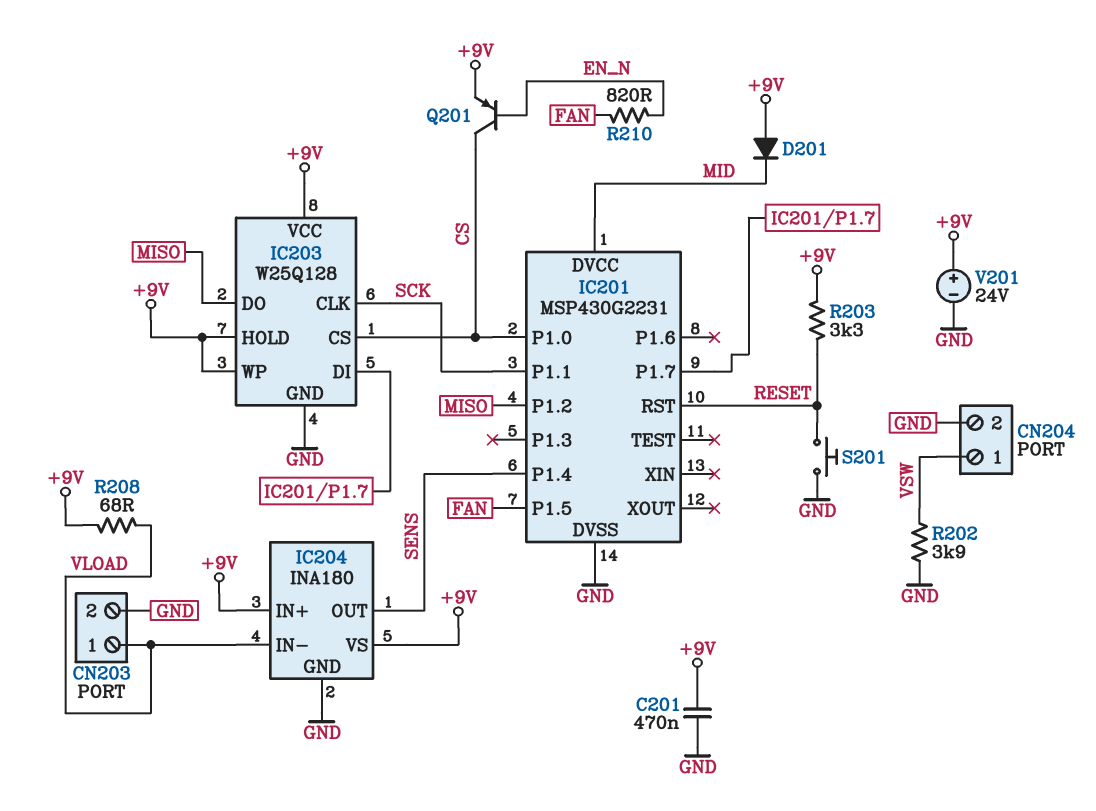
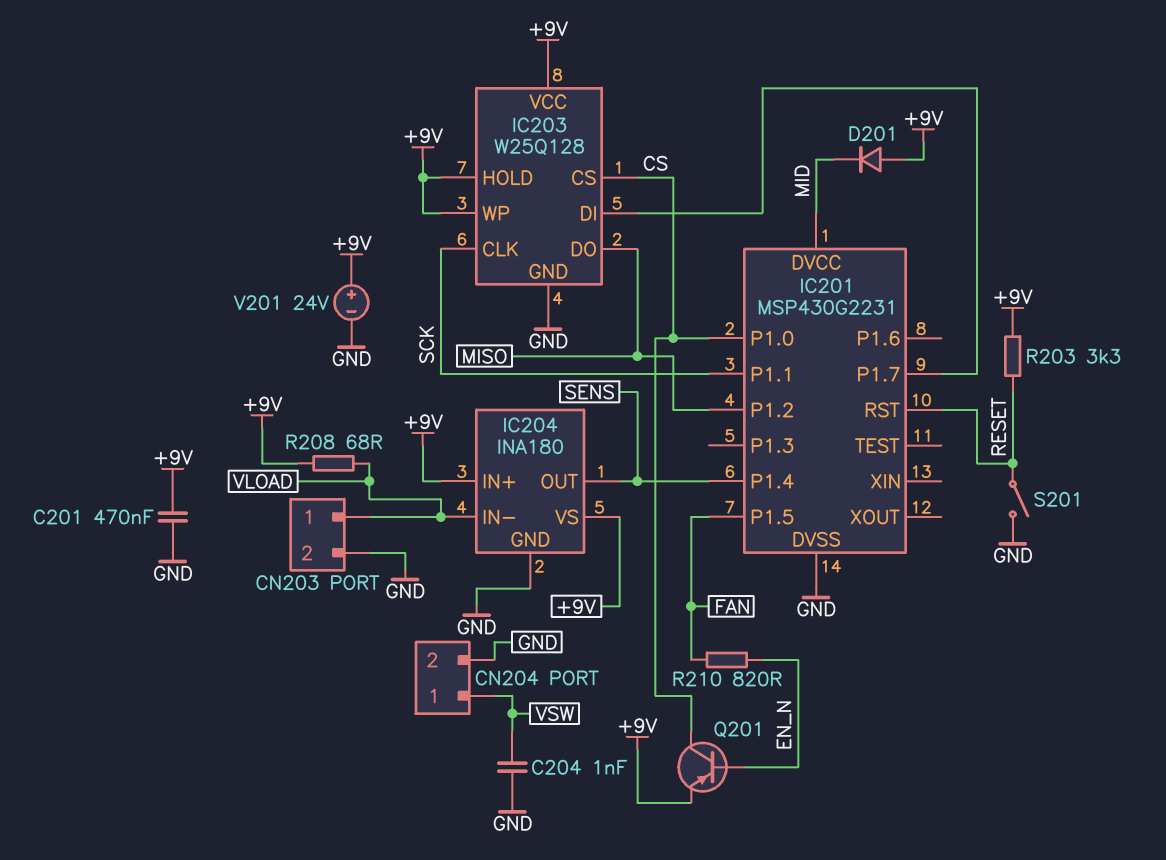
C204: none -> 1nF (GND, VSW)
R202: 3.9k (GND, VSW) -> none
S201: button (GND, RESET) -> switch (GND, RESET)

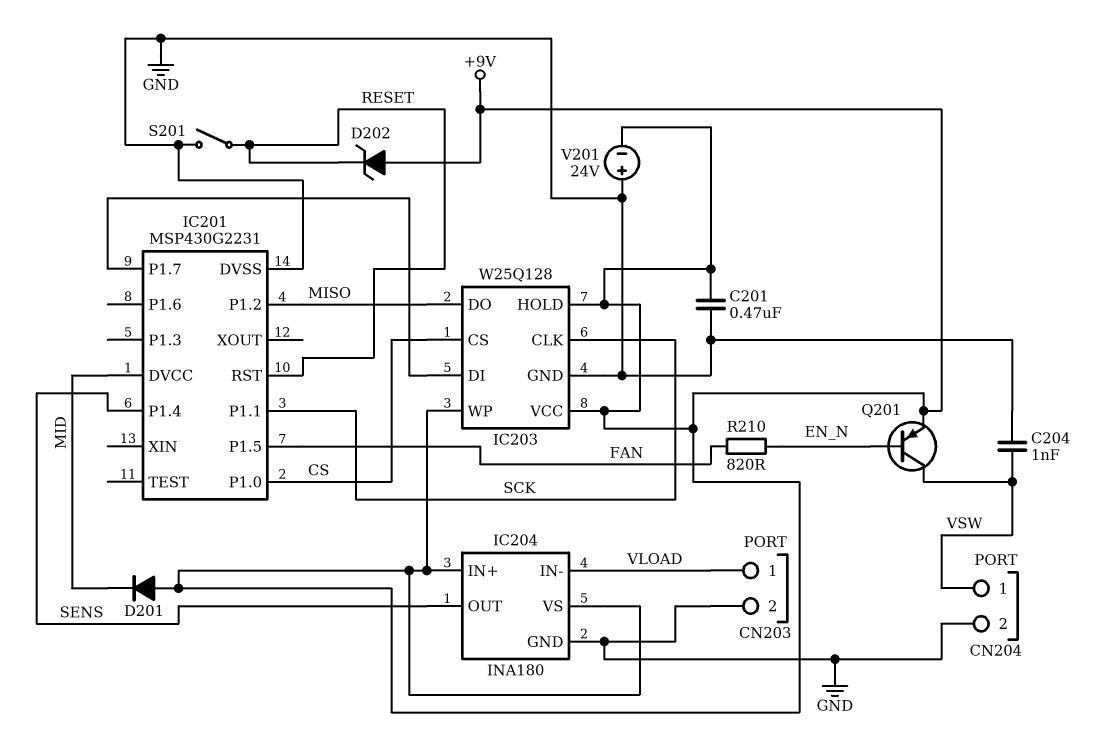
D202: none -> zener (A +9V, K RESET)
Q201: PNP (B EN_N, C CS, E +9V) -> PNP (B EN_N, C VSW, E +9V)
R203: 3.3k (+9V, RESET) -> none
R208: 68 (+9V, VLOAD) -> none
V201: 24V (plus +9V, minus GND) -> 24V (plus GND, minus +9V)

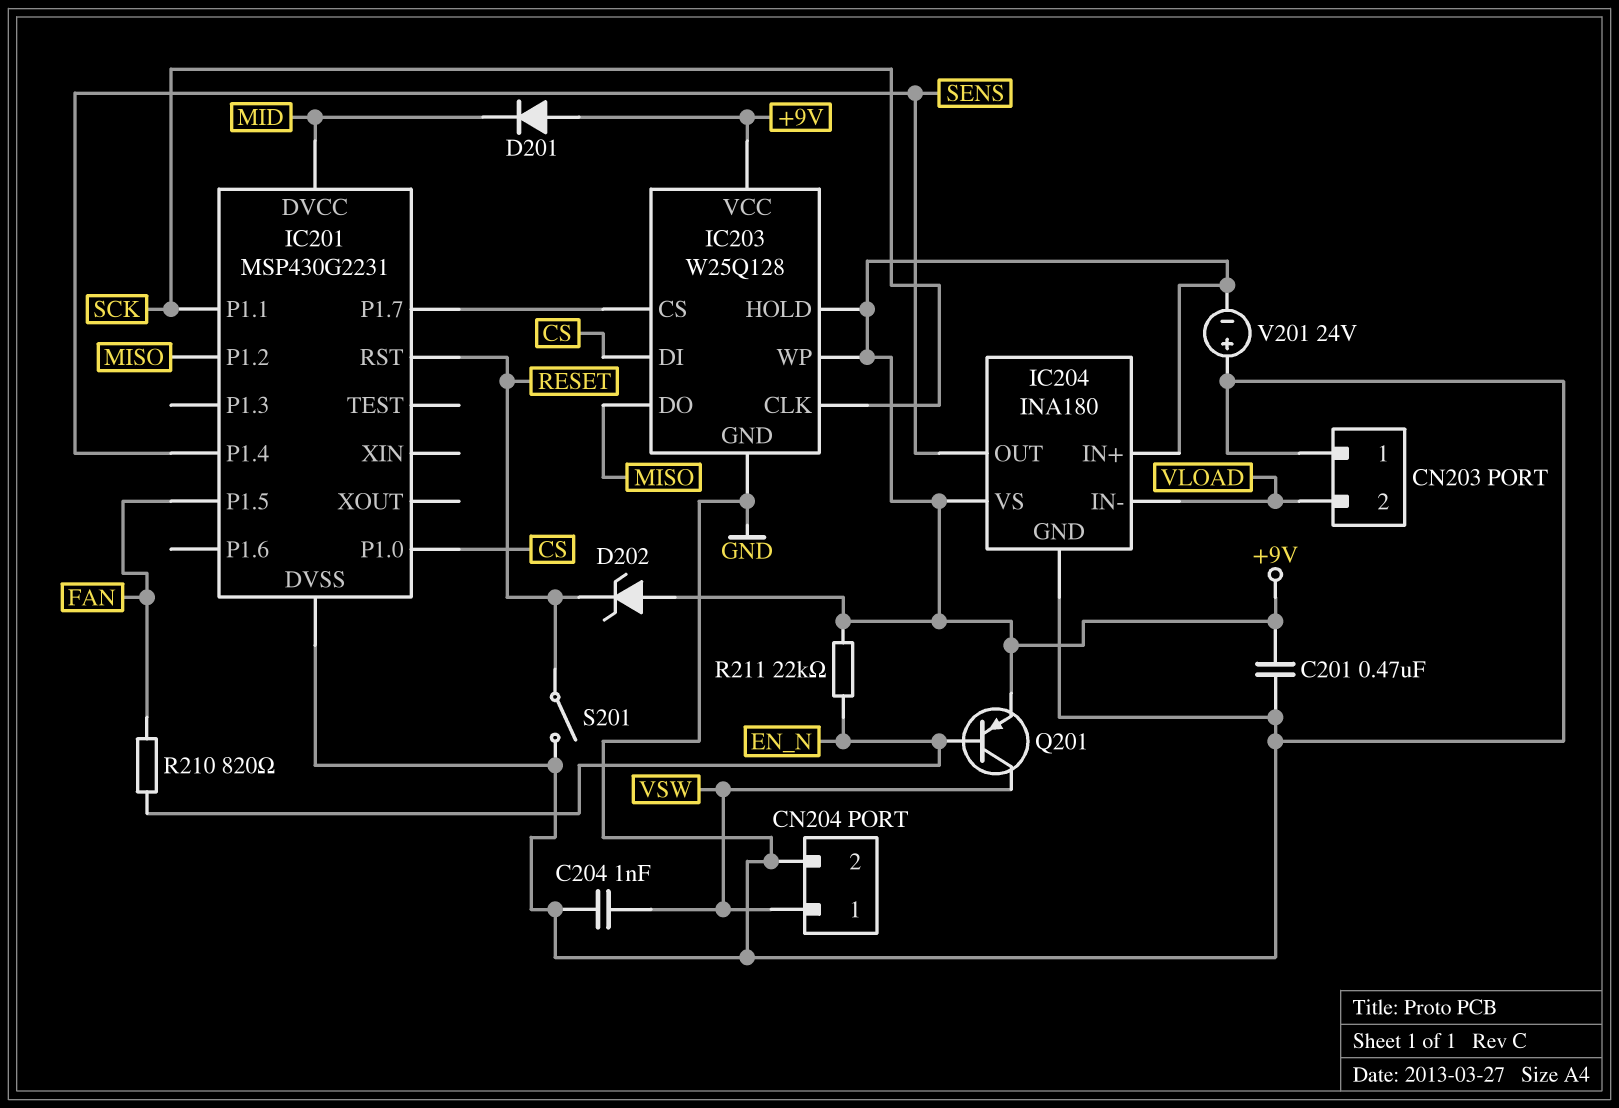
CN203 pin 1: VLOAD -> GND
CN203 pin 2: GND -> VLOAD
IC203 pin CS: CS -> IC201/P1.7
IC203 pin DI: IC201/P1.7 -> CS
R211: none -> 22k (+9V, EN_N)

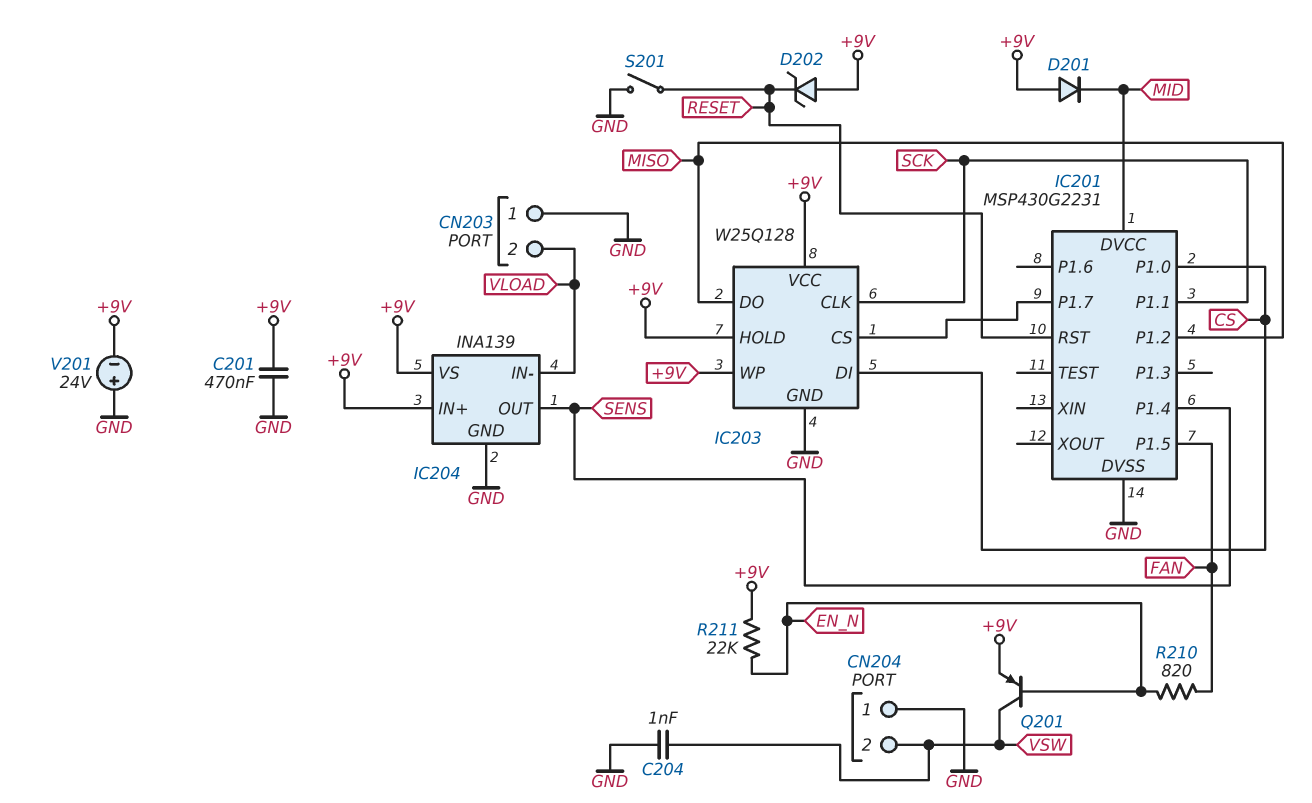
CN204 pin 1: VSW -> GND
CN204 pin 2: GND -> VSW
IC204: INA180 -> INA139

